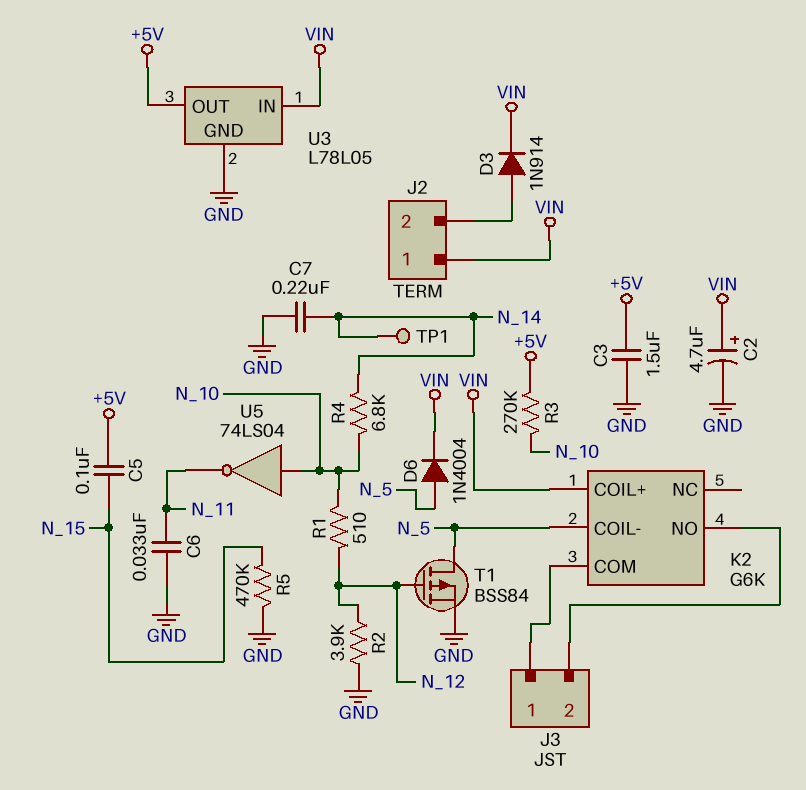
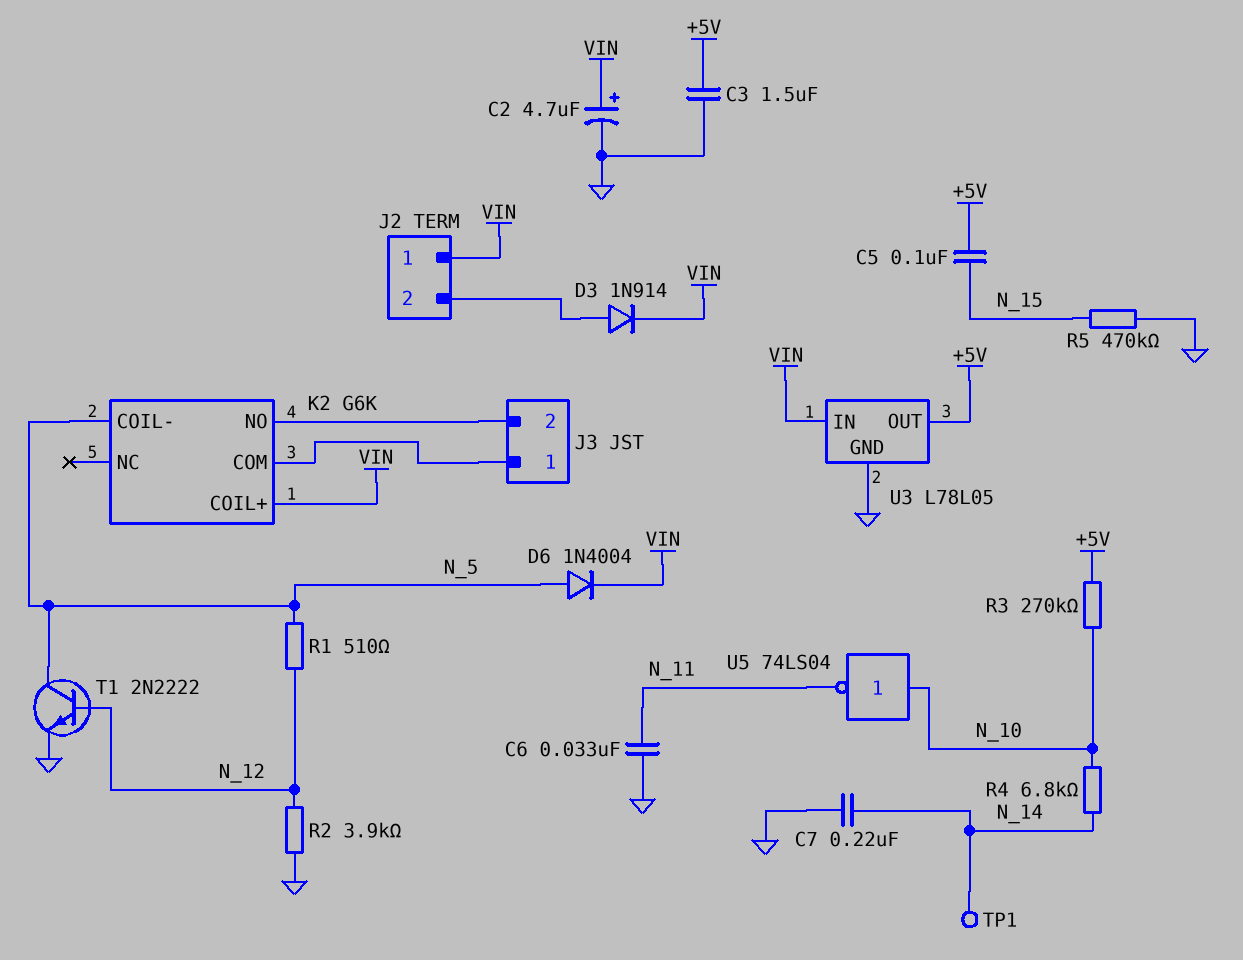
R1: 510 (N_10, N_12) -> 510 (N_5, N_12)
T1: PMOS BSS84 (G N_12, D N_5, S GND) -> NPN 2N2222 (B N_12, C N_5, E GND)

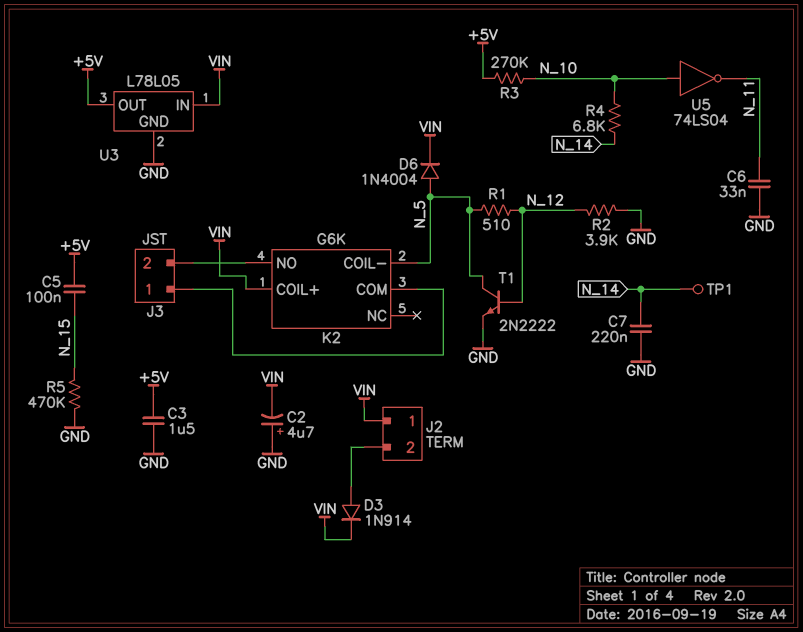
C2: 4.7uF (plus VIN, minus GND) -> 4.7uF (plus GND, minus VIN)

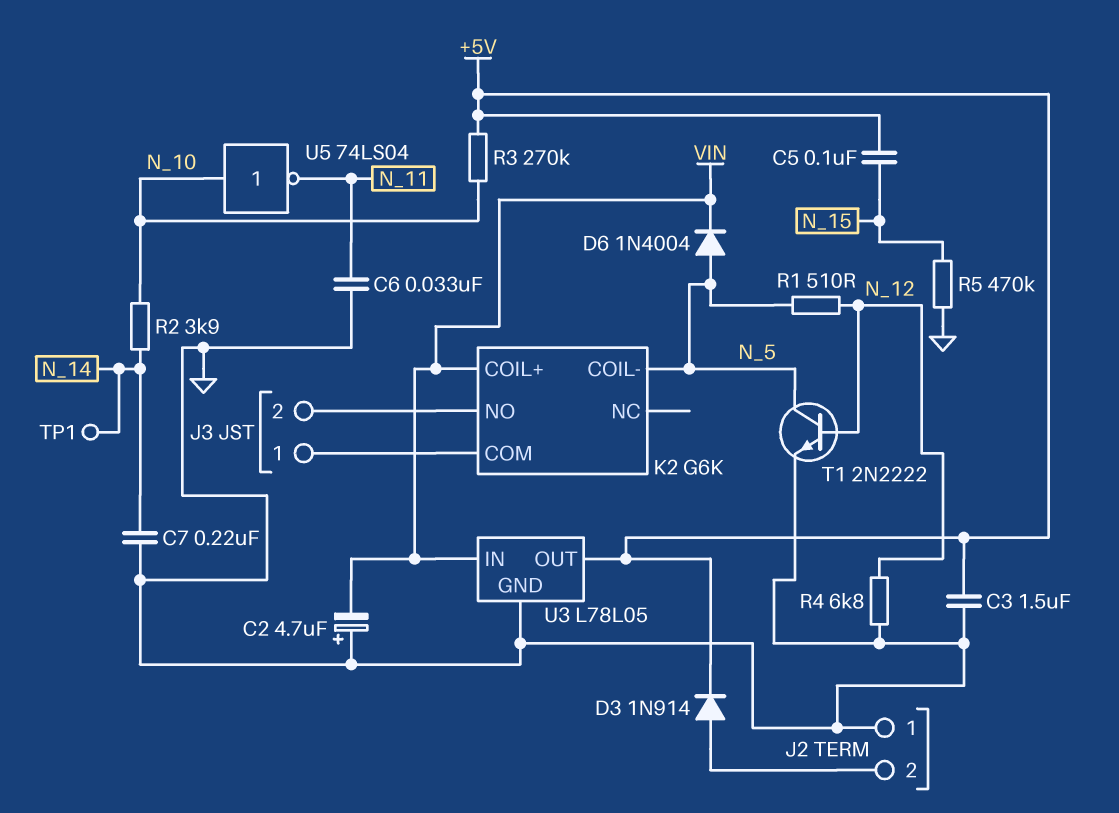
D3: diode 1N914 (A J2/2, K VIN) -> diode 1N914 (A J2/2, K +5V)
J2 pin 1: VIN -> GND
R2: 3.9k (GND, N_12) -> 3.9k (N_10, N_14)
R4: 6.8k (N_10, N_14) -> 6.8k (GND, N_12)

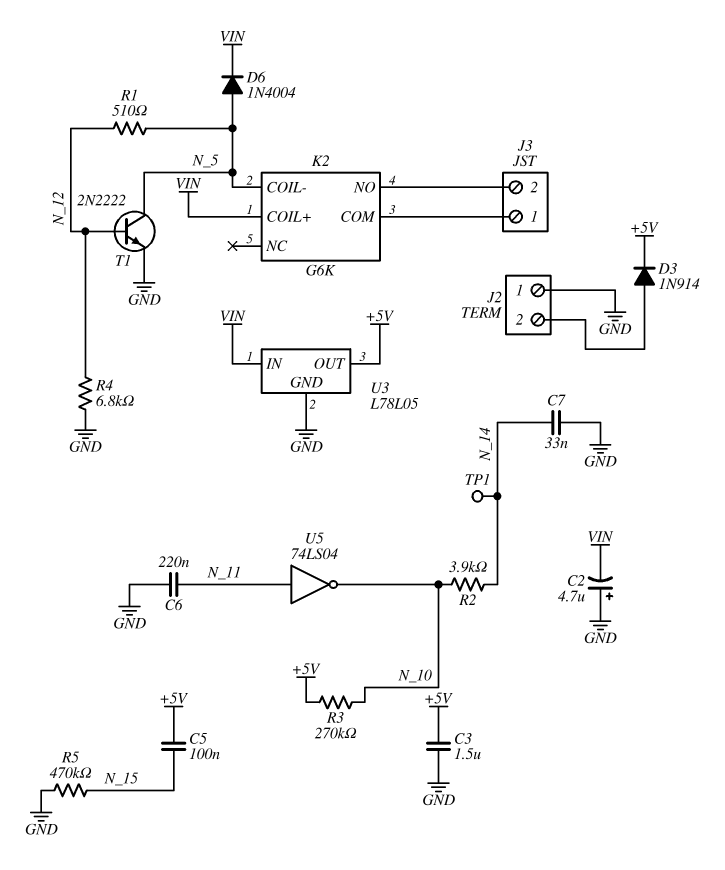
C6: 33nF (GND, N_11) -> 220nF (GND, N_11)
C7: 220nF (GND, N_14) -> 33nF (GND, N_14)
U5: NOT 74LS04 (in N_10, out N_11) -> NOT 74LS04 (in N_11, out N_10)

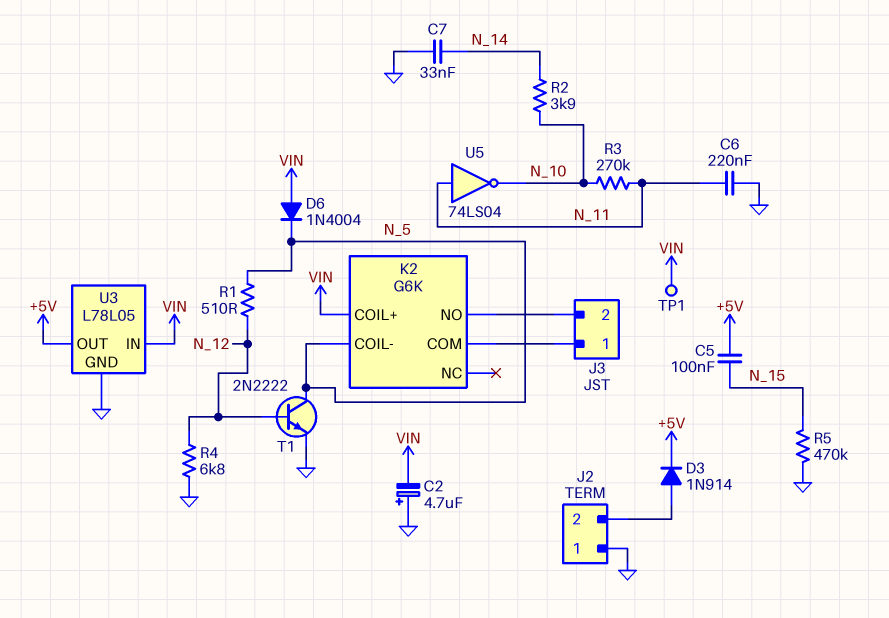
C3: 1.5uF (+5V, GND) -> none
D6: diode 1N4004 (A N_5, K VIN) -> diode 1N4004 (A VIN, K N_5)
R3: 270k (+5V, N_10) -> 270k (N_10, N_11)
TP1: test point (N_14) -> test point (VIN)

